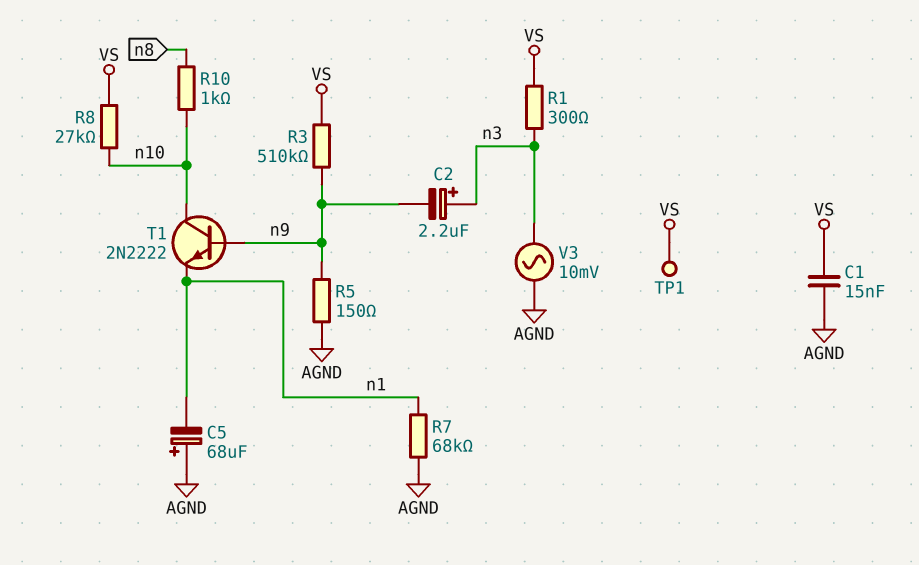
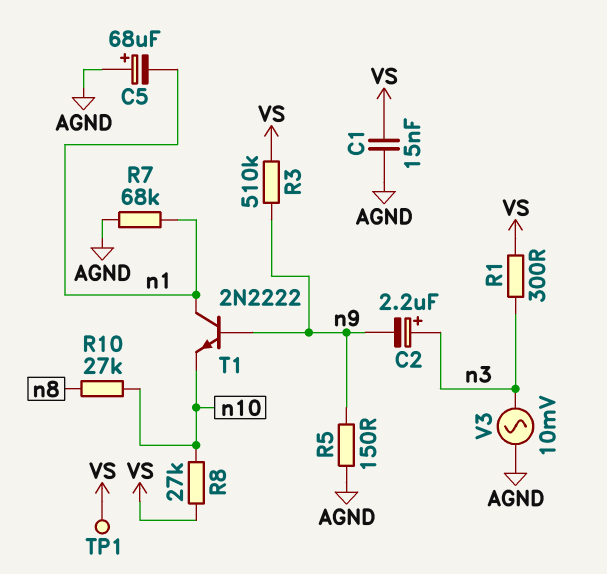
R10: 1k (n8, n10) -> 27k (n8, n10)
T1: NPN 2N2222 (B n9, C n10, E n1) -> NPN 2N2222 (B n9, C n1, E n10)

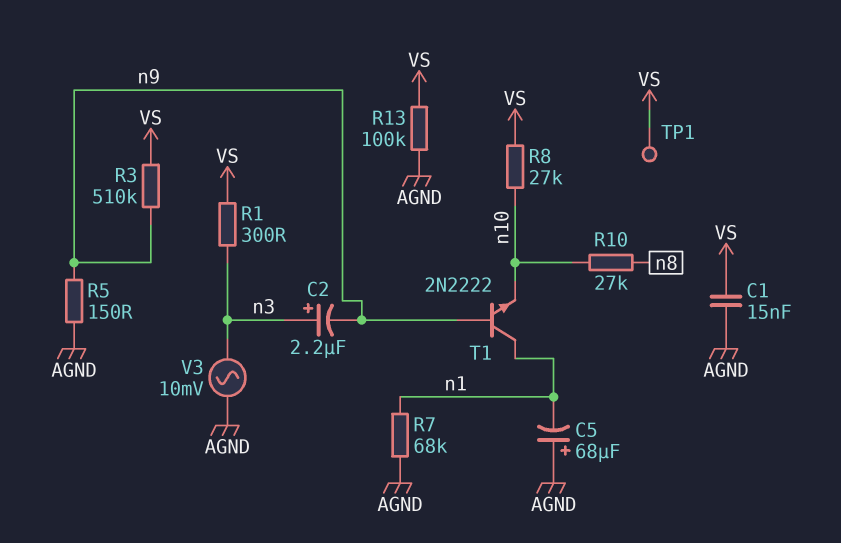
R13: none -> 100k (AGND, VS)

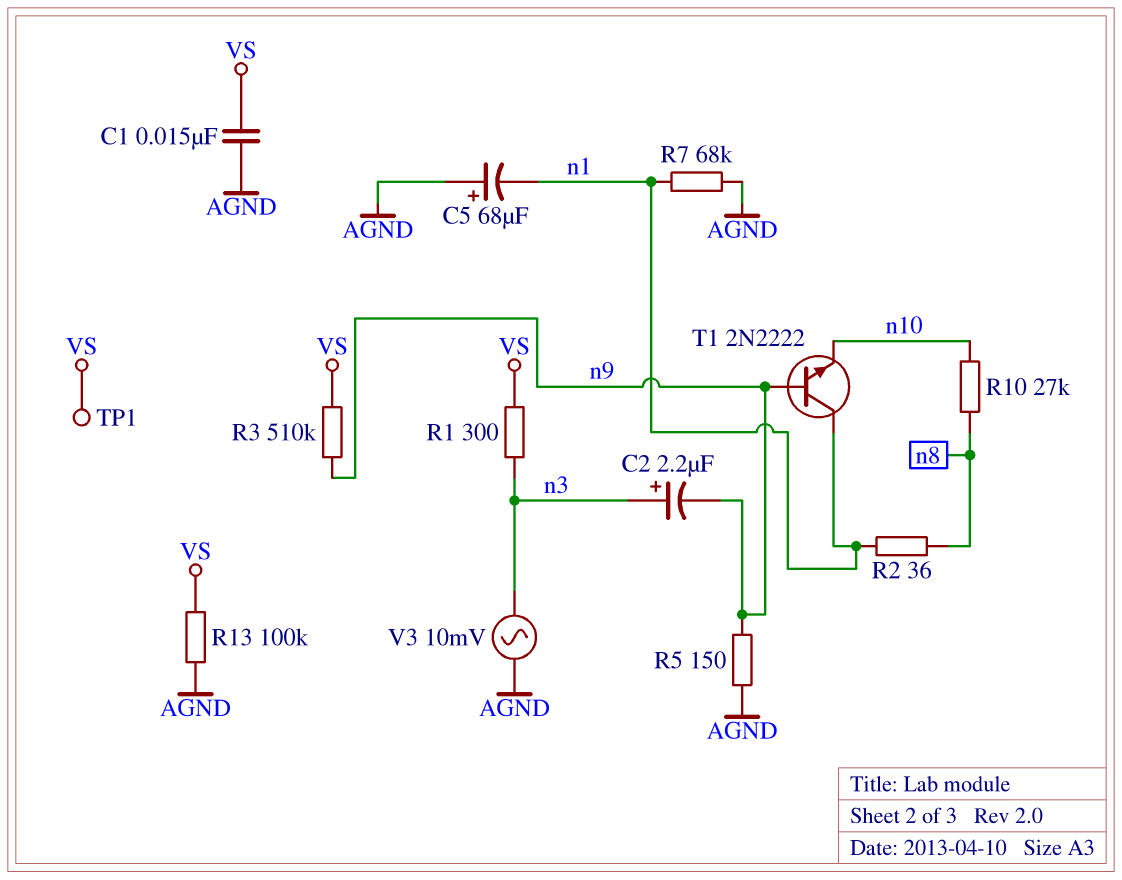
R2: none -> 36 (n1, n8)
R8: 27k (VS, n10) -> none

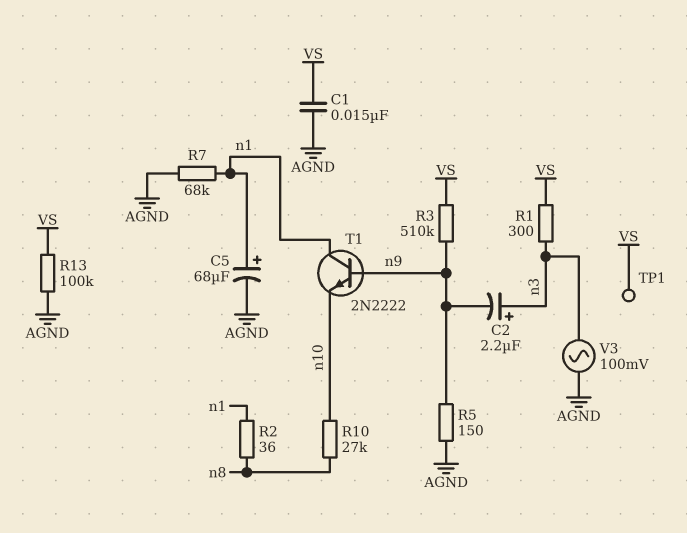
C5: 68uF (plus AGND, minus n1) -> 68uF (plus n1, minus AGND)
V3: AC 10mV (AGND, n3) -> AC 100mV (AGND, n3)

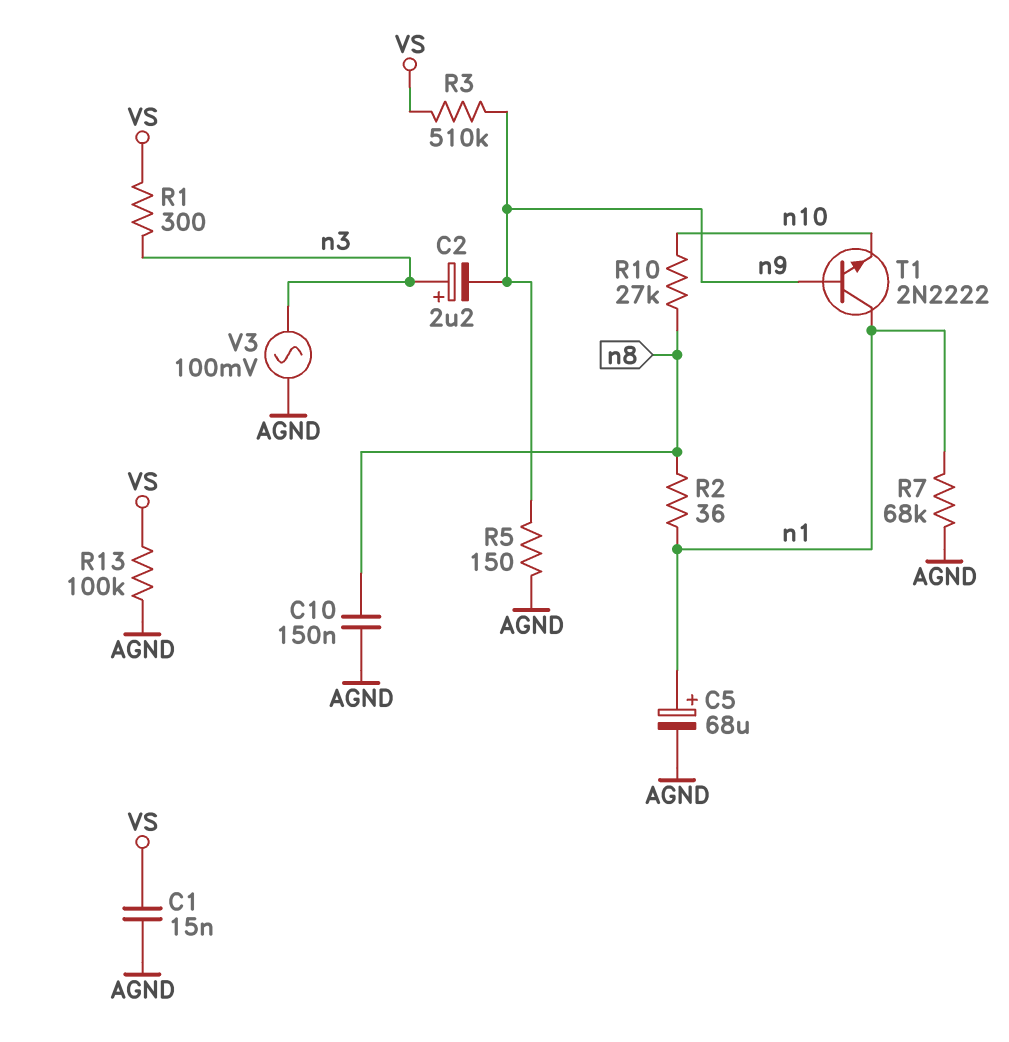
C10: none -> 150nF (AGND, n8)
TP1: test point (VS) -> none

